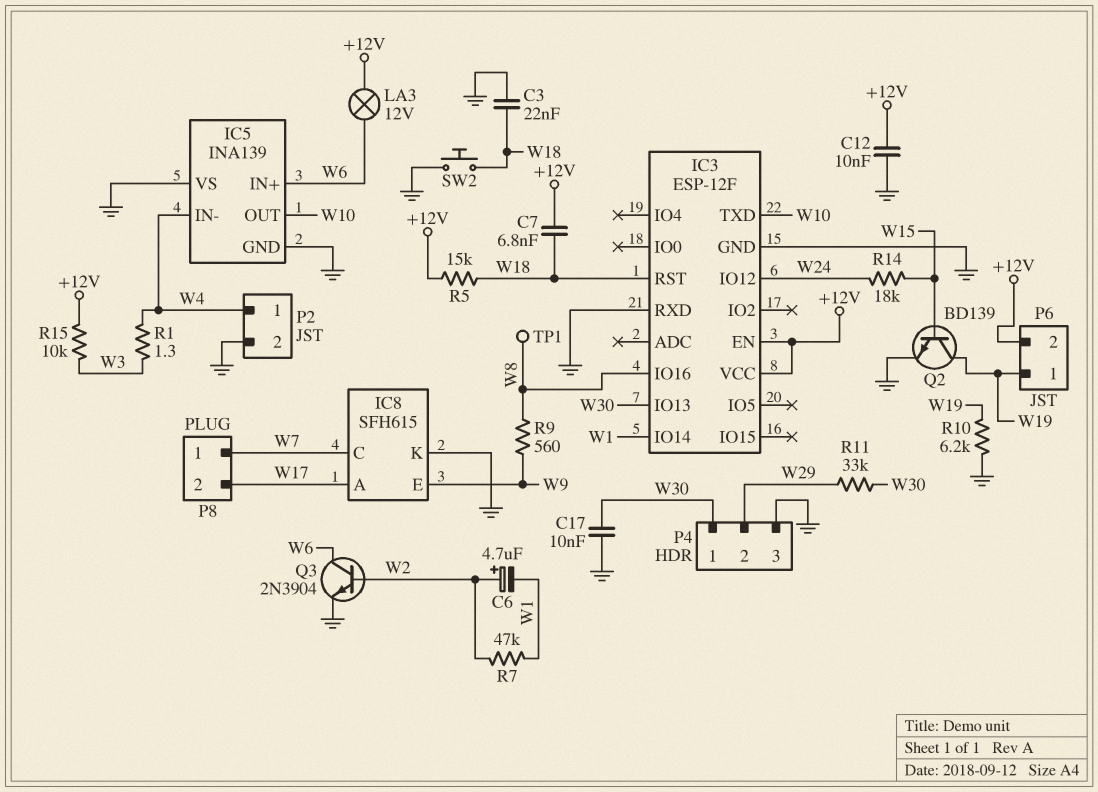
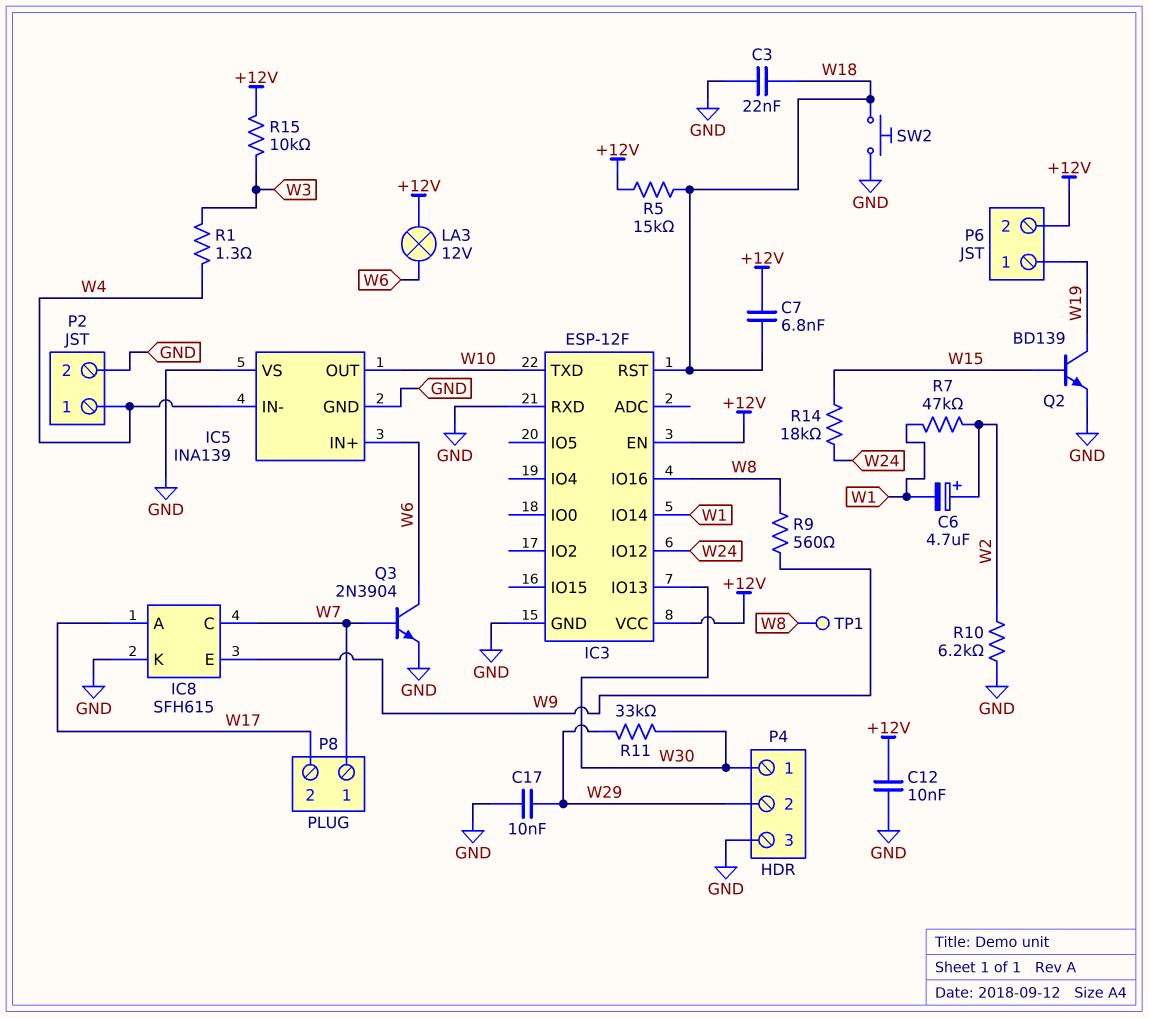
C17: 10nF (GND, W30) -> 10nF (GND, W29)
Q3: NPN 2N3904 (B W2, C W6, E GND) -> NPN 2N3904 (B W7, C W6, E GND)
R10: 6.2k (GND, W19) -> 6.2k (GND, W2)

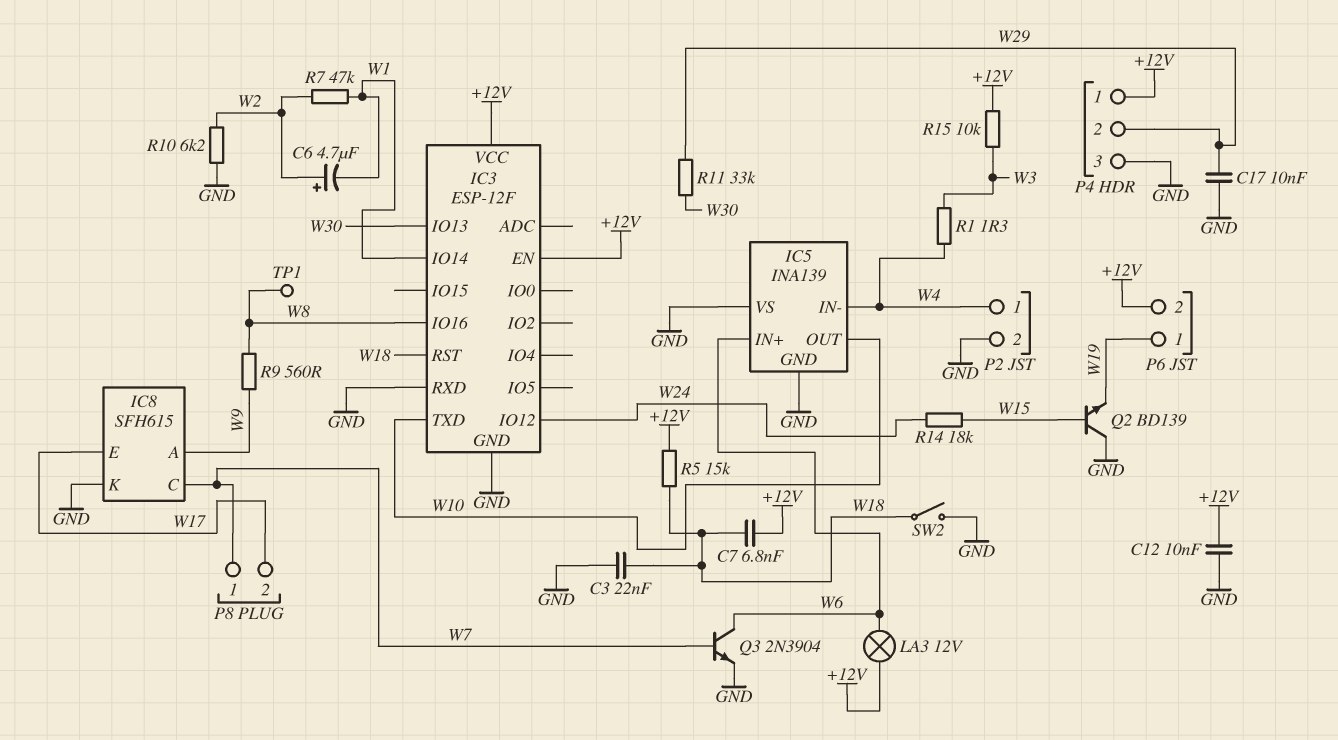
IC8 pin A: W17 -> W9
IC8 pin E: W9 -> W17
P4 pin 1: W30 -> +12V
Q2: NPN BD139 (B W15, C W19, E GND) -> NPN BD139 (B W15, C GND, E W19)
SW2: button (GND, W18) -> switch (GND, W18)

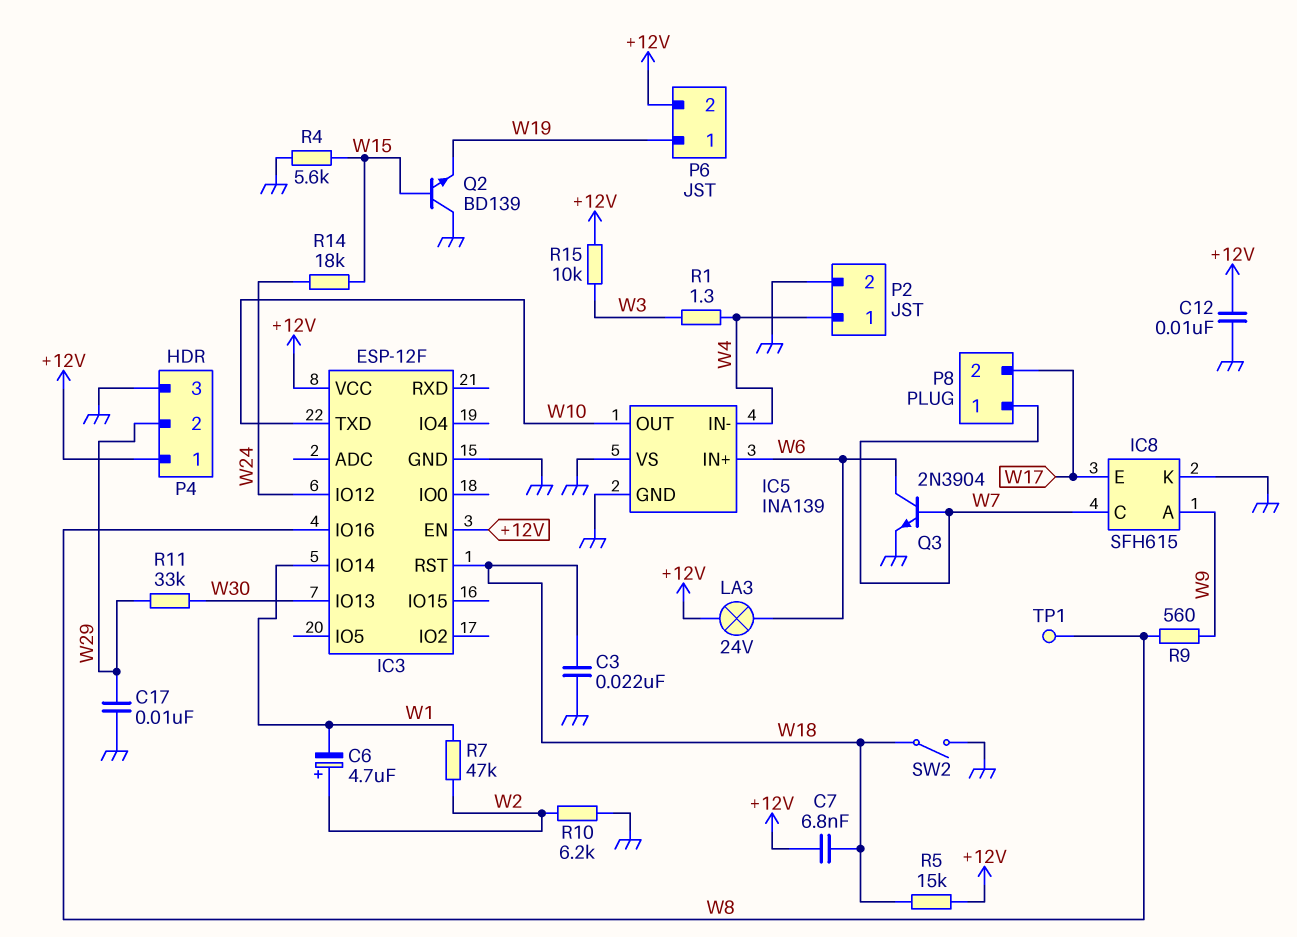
IC3 pin RXD: GND -> none
LA3: lamp 12V (+12V, W6) -> lamp 24V (+12V, W6)
R4: none -> 5.6k (GND, W15)

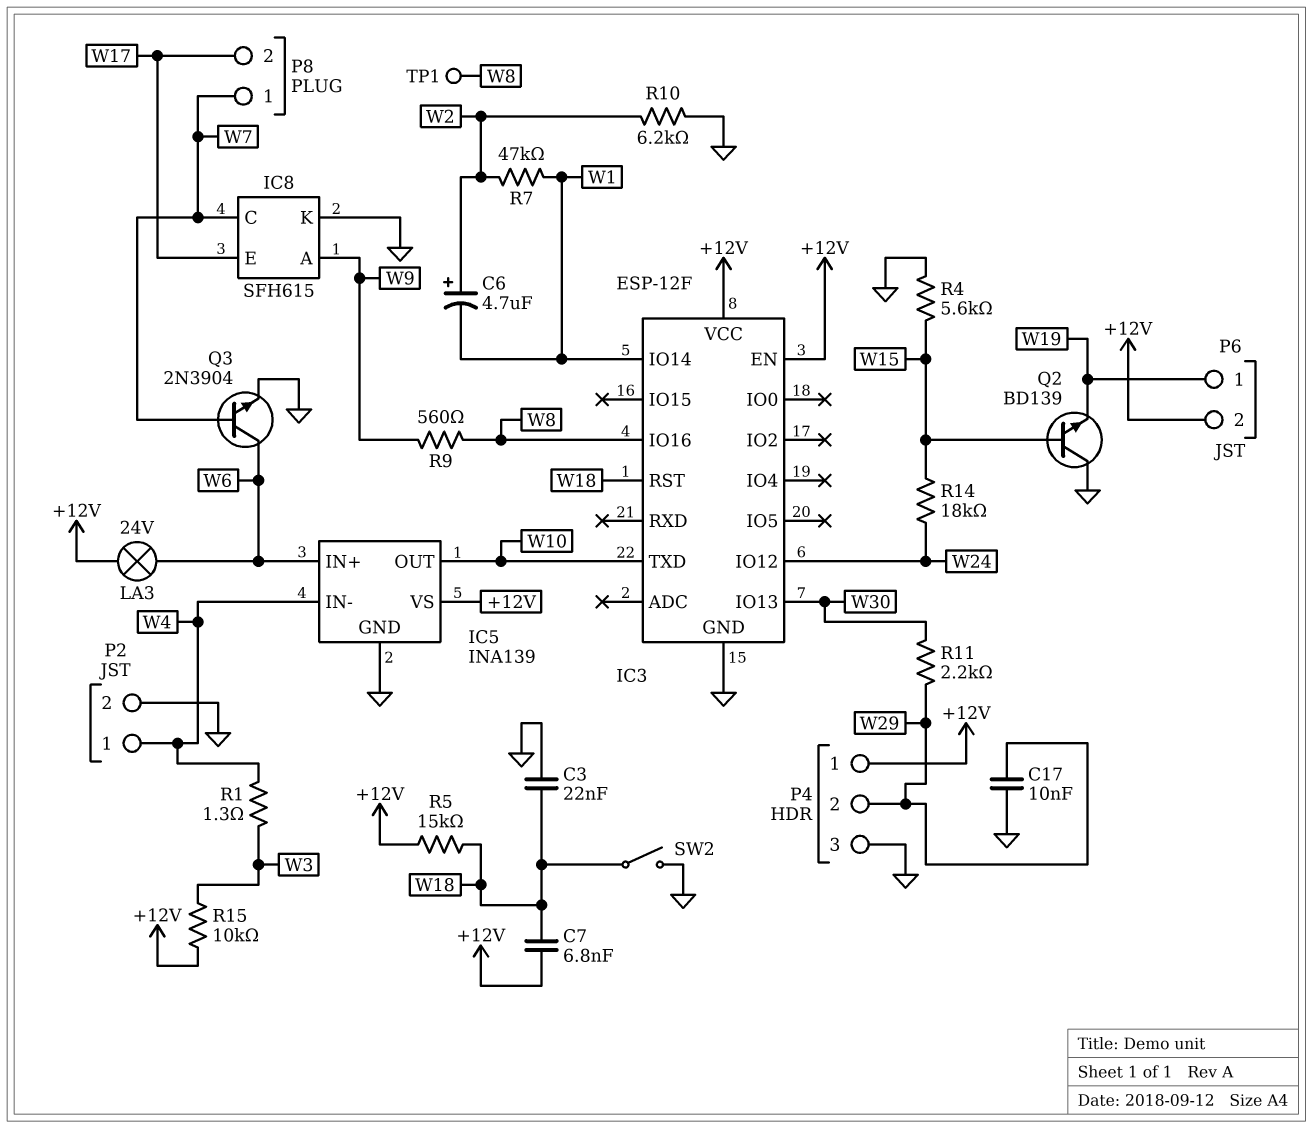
C12: 10nF (+12V, GND) -> none
IC5 pin VS: GND -> +12V
R11: 33k (W29, W30) -> 2.2k (W29, W30)

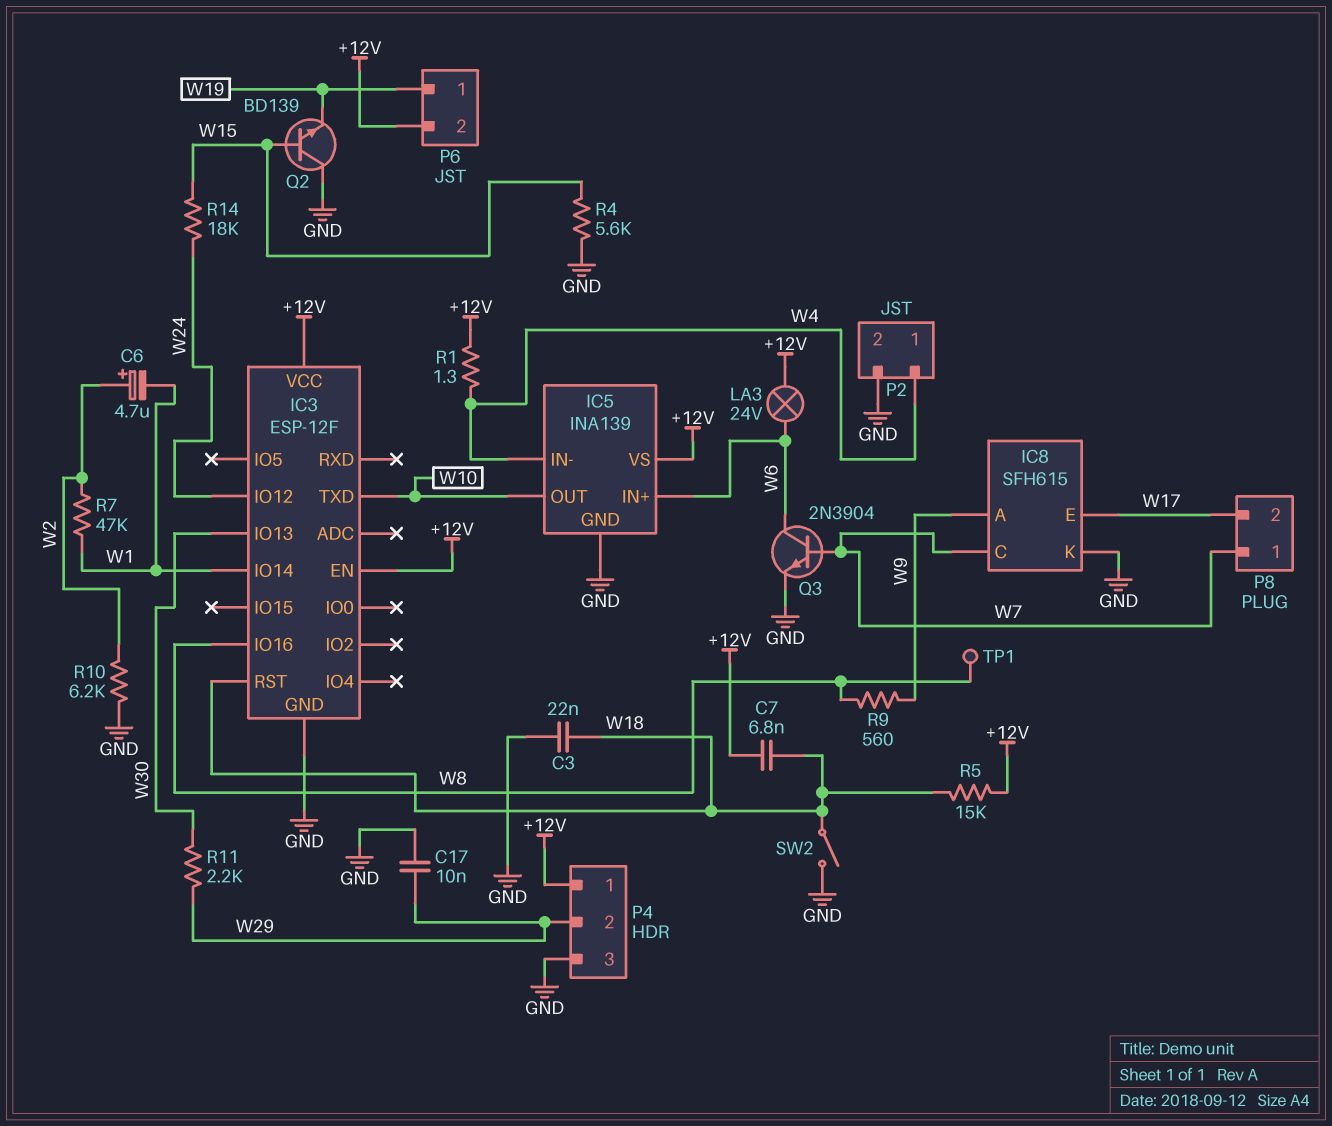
R1: 1.3 (W3, W4) -> 1.3 (+12V, W4)
R15: 10k (+12V, W3) -> none

